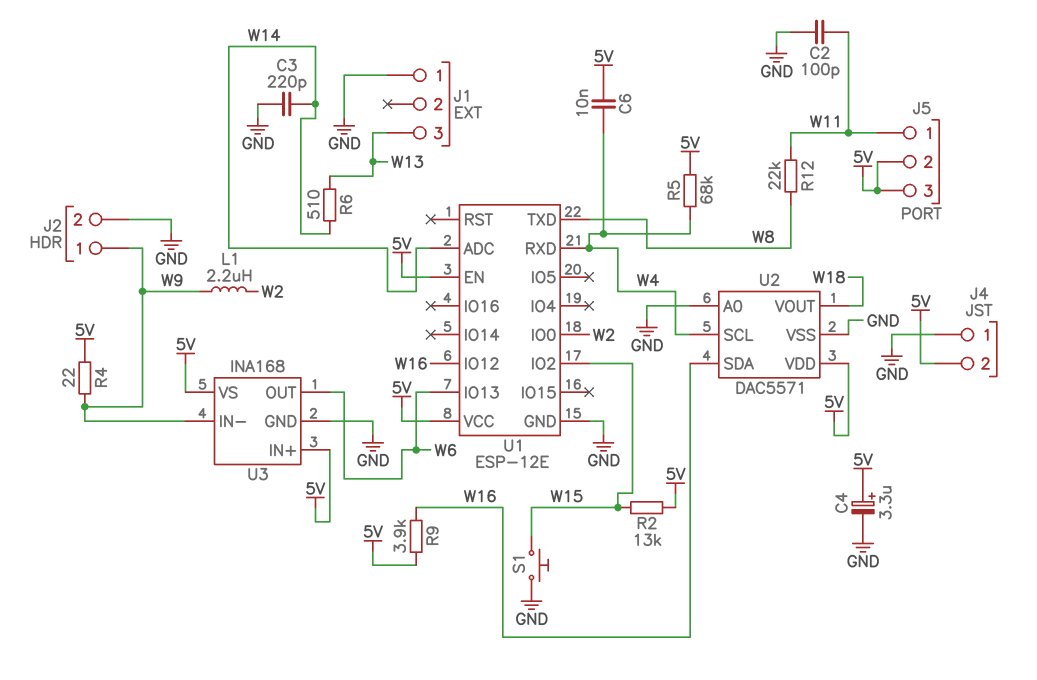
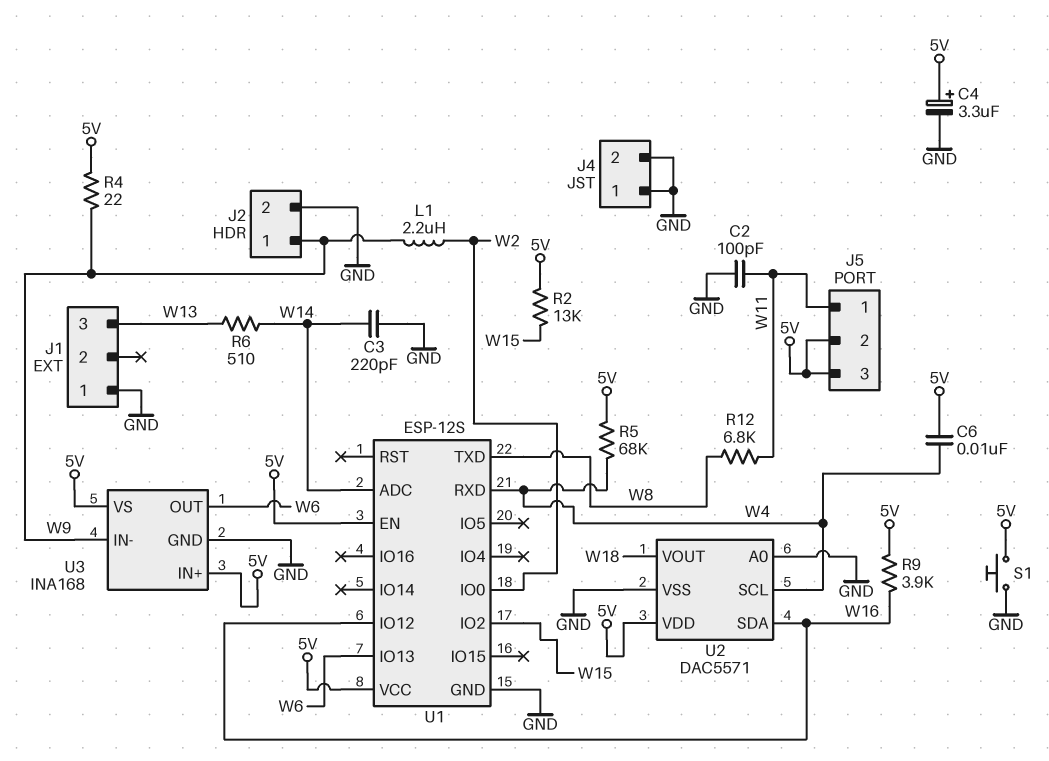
J4 pin 2: 5V -> GND
R12: 22k (W8, W11) -> 6.8k (W8, W11)
S1: button (GND, W15) -> button (5V, GND)
U1: ESP-12E -> ESP-12S

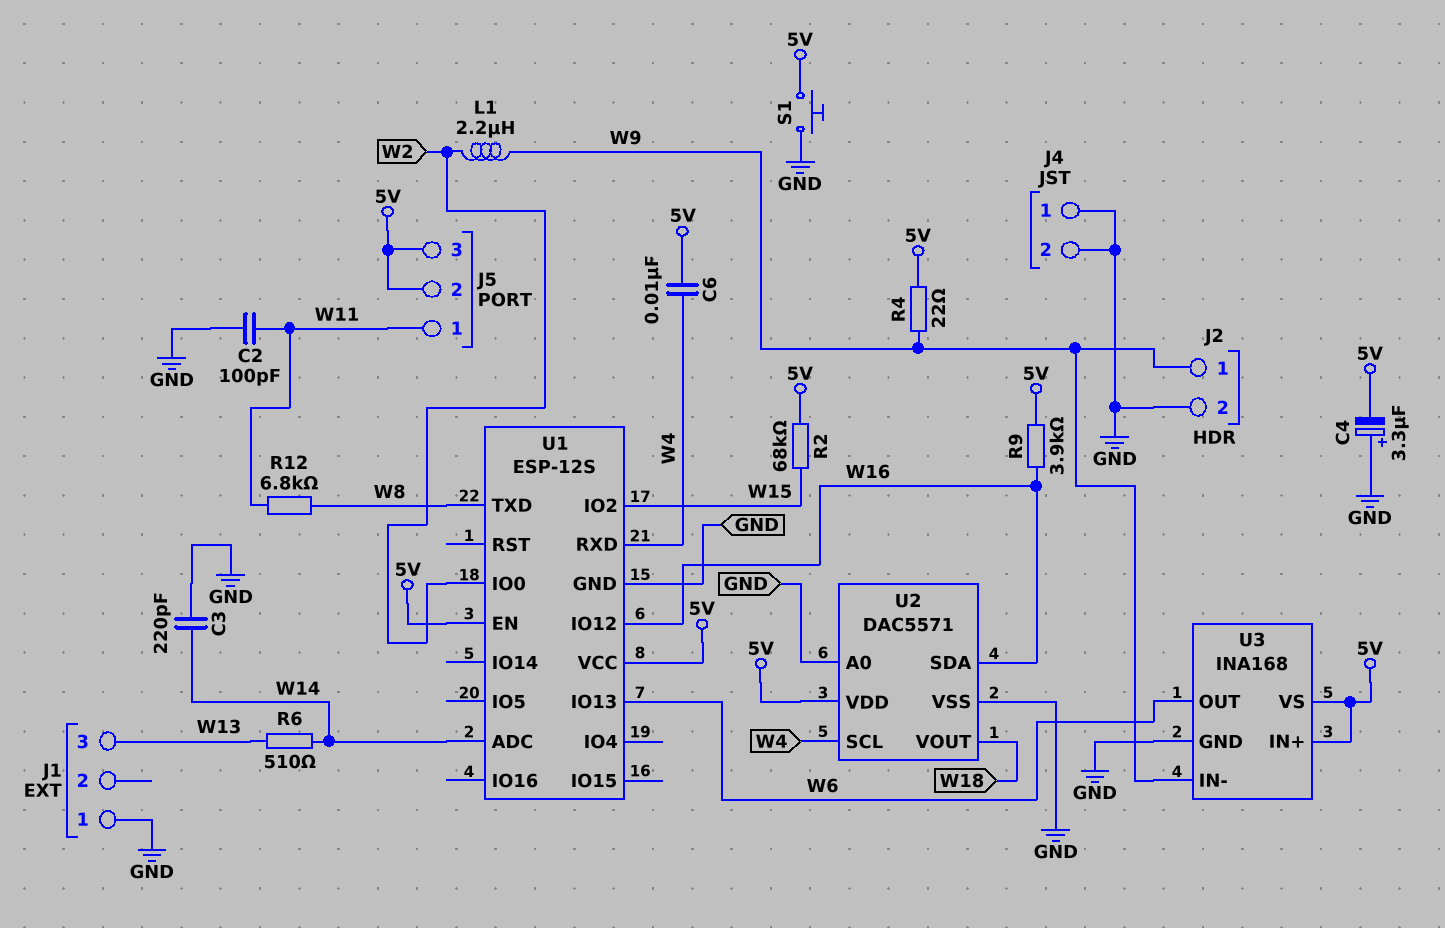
C4: 3.3uF (plus 5V, minus GND) -> 3.3uF (plus GND, minus 5V)
R2: 13k (5V, W15) -> 68k (5V, W15)
R5: 68k (5V, W4) -> none

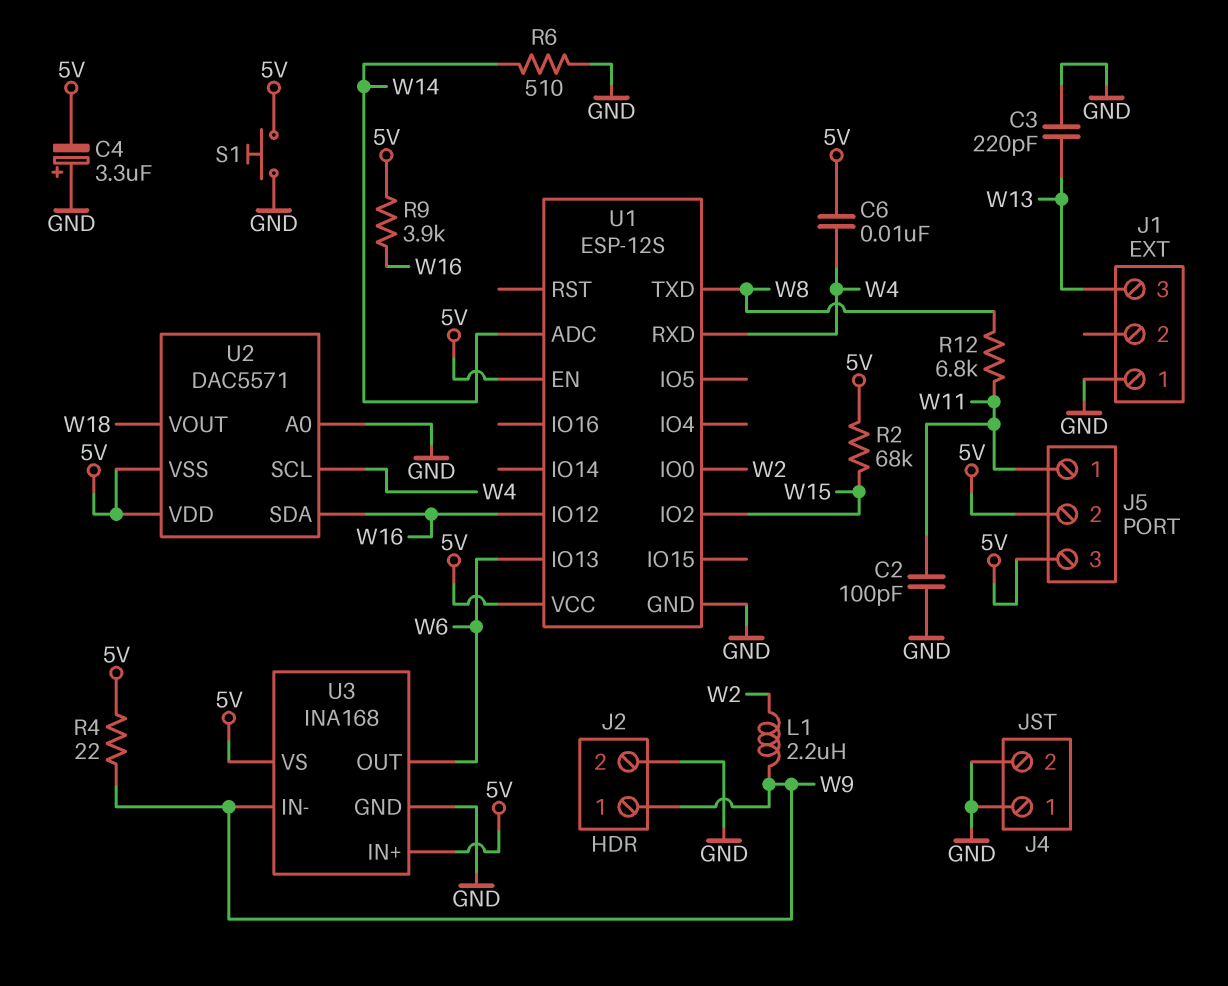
C3: 220pF (GND, W14) -> 220pF (GND, W13)
R6: 510 (W13, W14) -> 510 (GND, W14)
U2 pin VSS: GND -> 5V

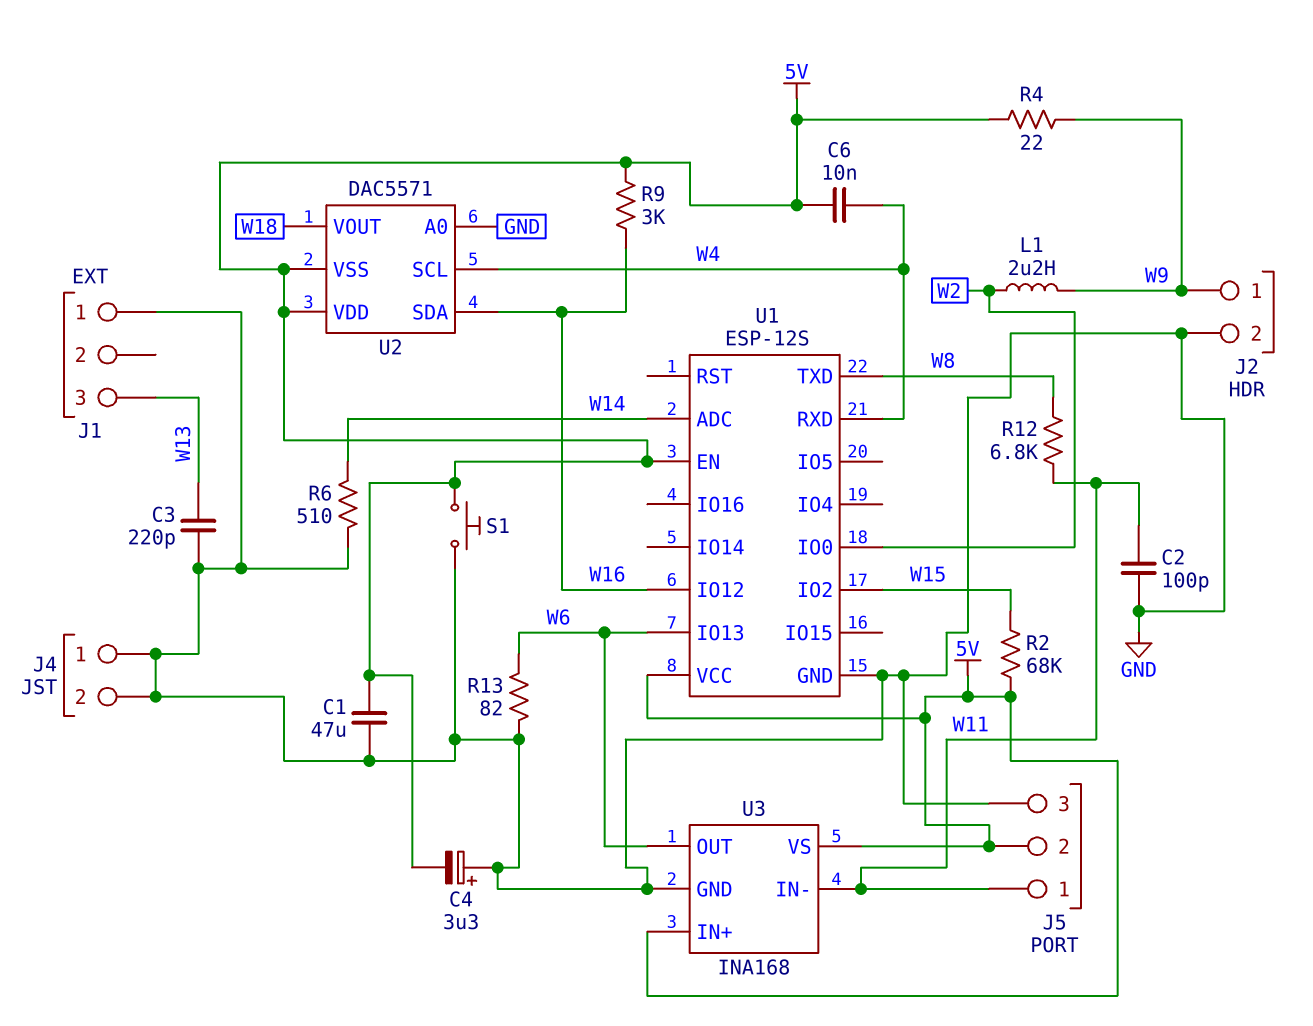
C1: none -> 47uF (5V, GND)
J5 pin 3: 5V -> GND
R9: 3.9k (5V, W16) -> 3k (5V, W16)
R13: none -> 82 (GND, W6)
U3 pin IN-: W9 -> W11

